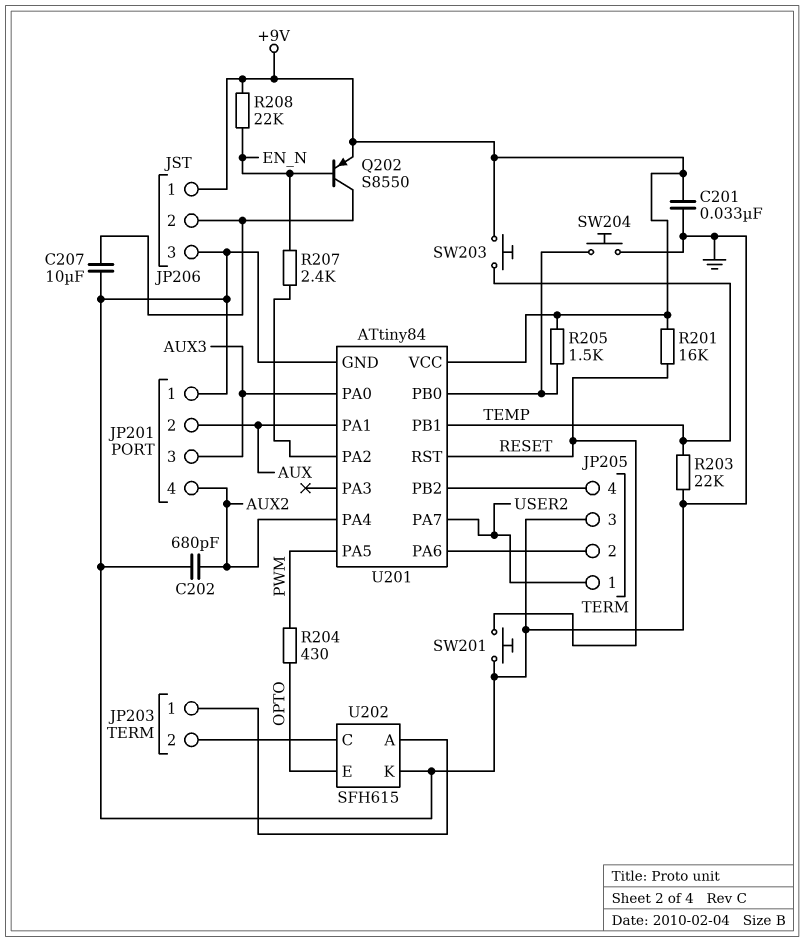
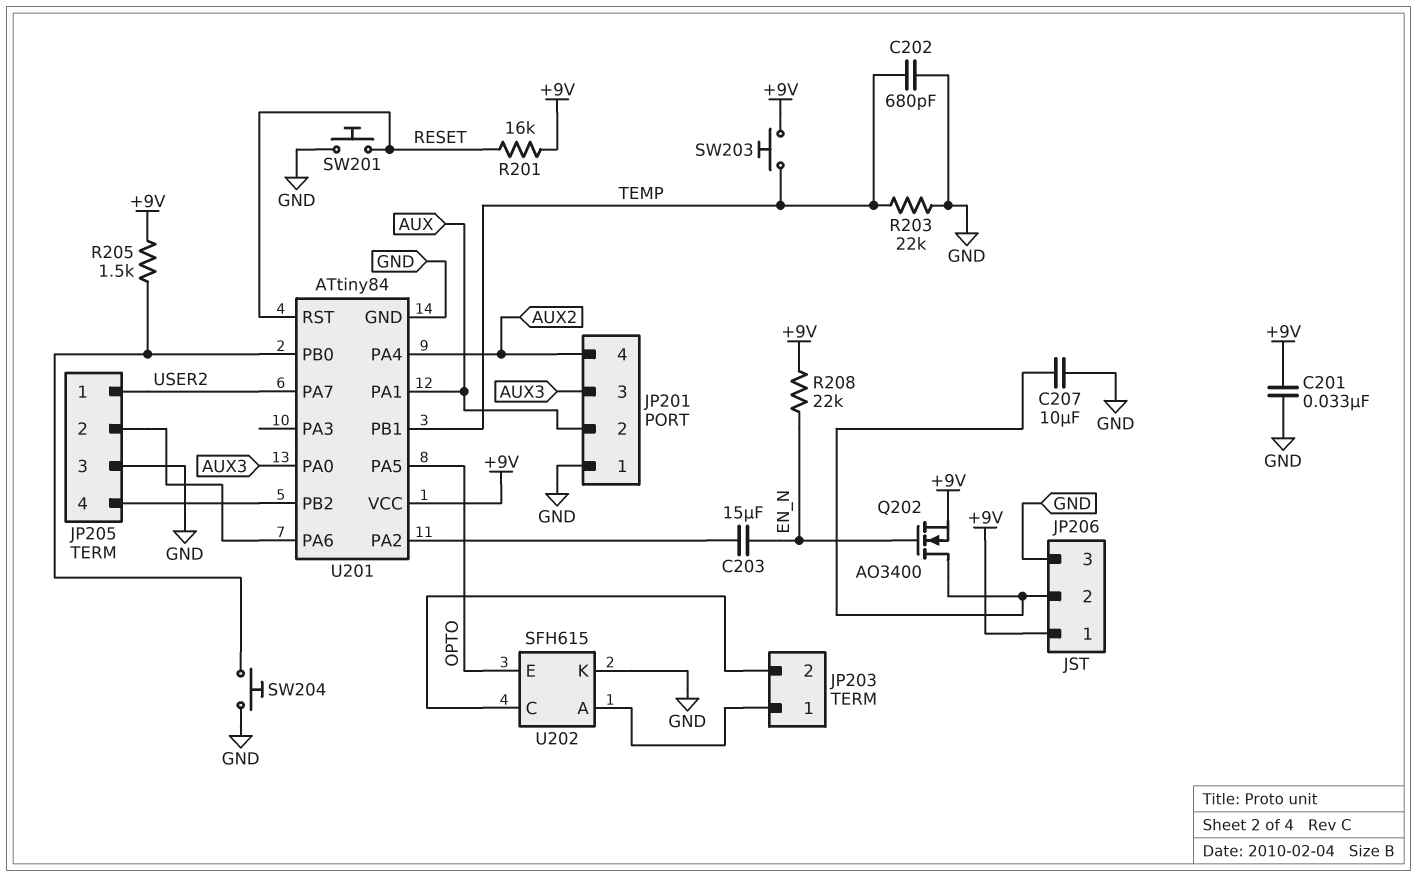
C202: 680pF (AUX2, GND) -> 680pF (GND, TEMP)
C203: none -> 15uF (EN_N, U201/PA2)
Q202: PNP S8550 (B EN_N, C JP206/2, E +9V) -> NMOS AO3400 (G EN_N, D JP206/2, S +9V)
R204: 430 (OPTO, PWM) -> none
R207: 2.4k (EN_N, U201/PA2) -> none
U201 pin PA5: PWM -> OPTO

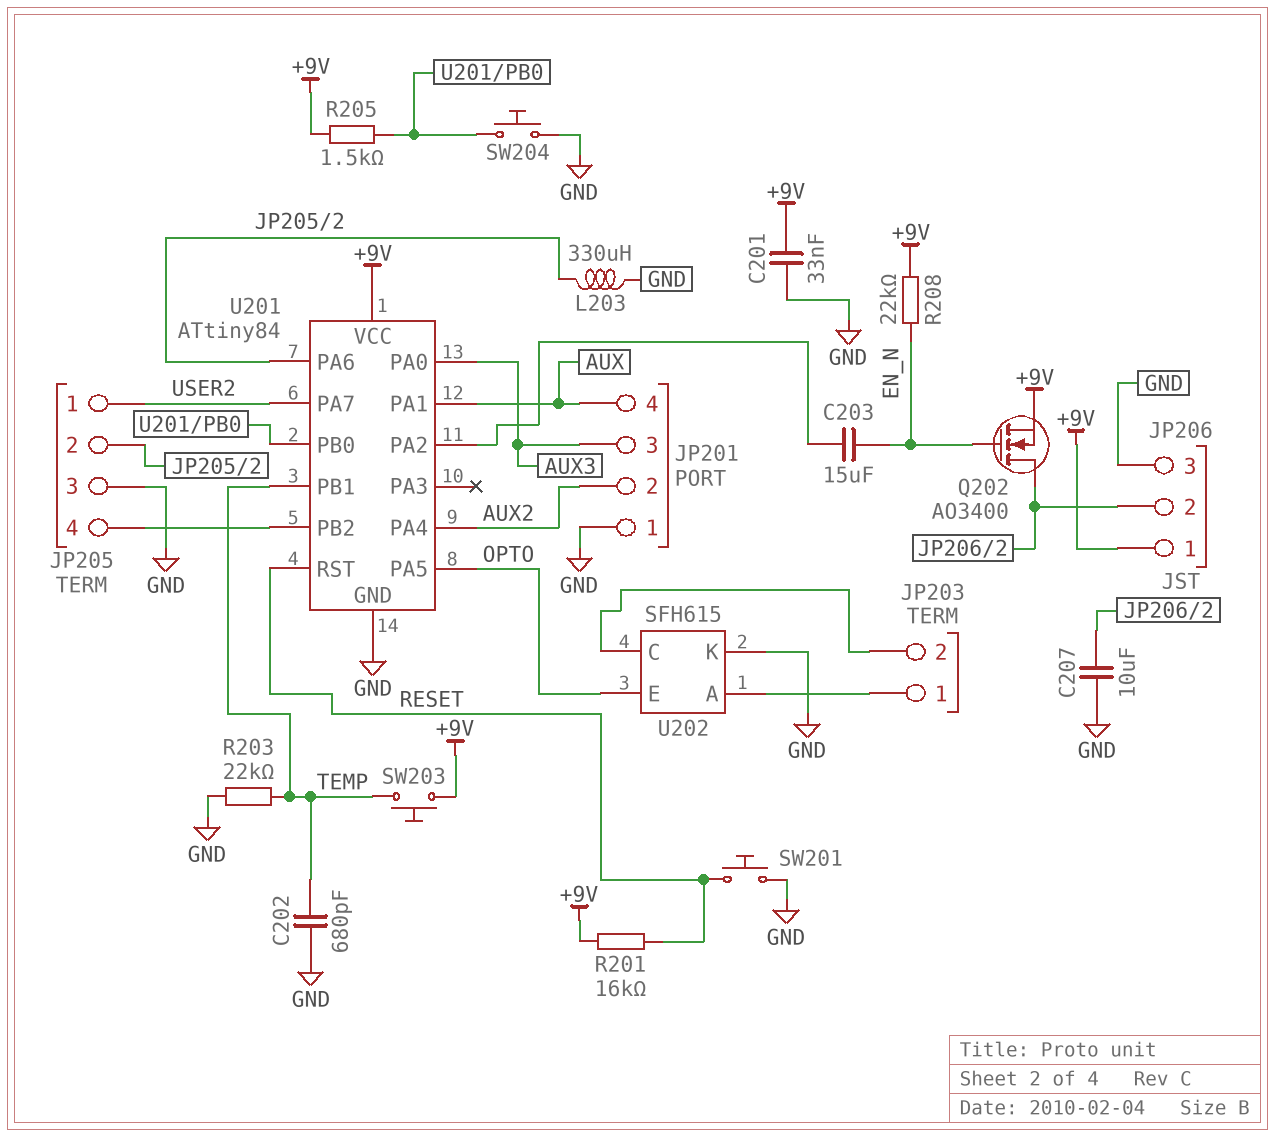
JP201 pin 2: AUX -> AUX2
JP201 pin 4: AUX2 -> AUX
L203: none -> 330uH (GND, JP205/2)

